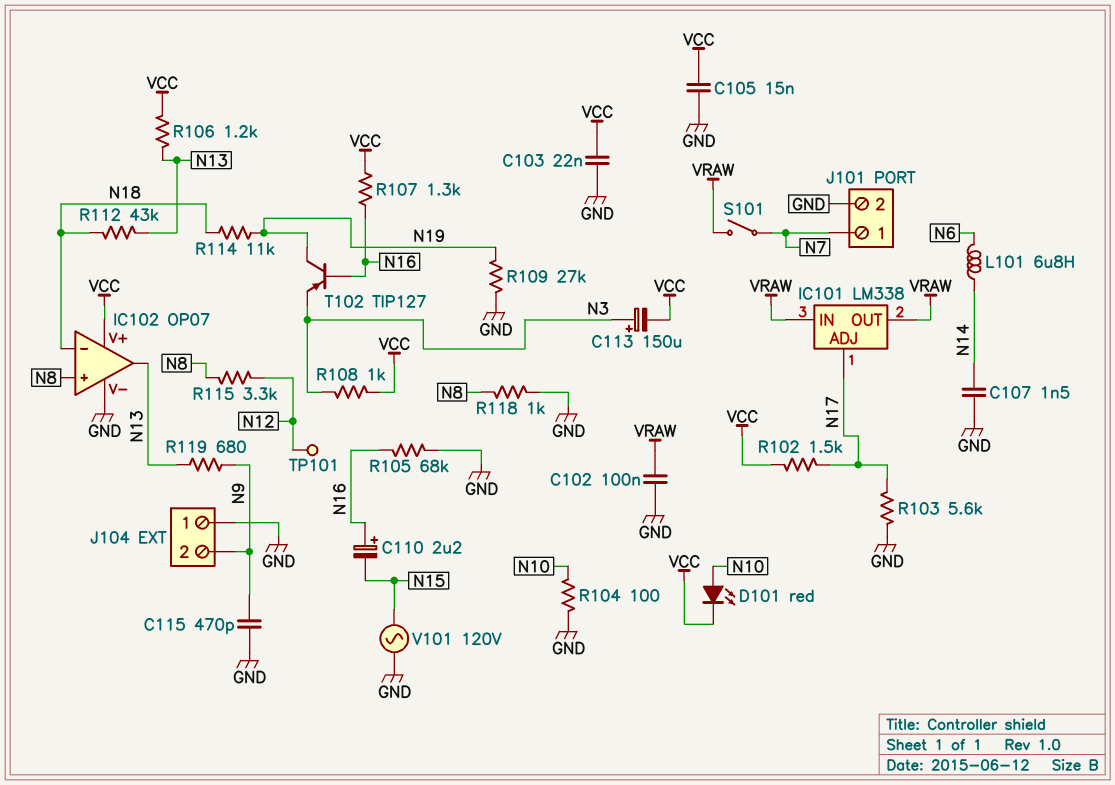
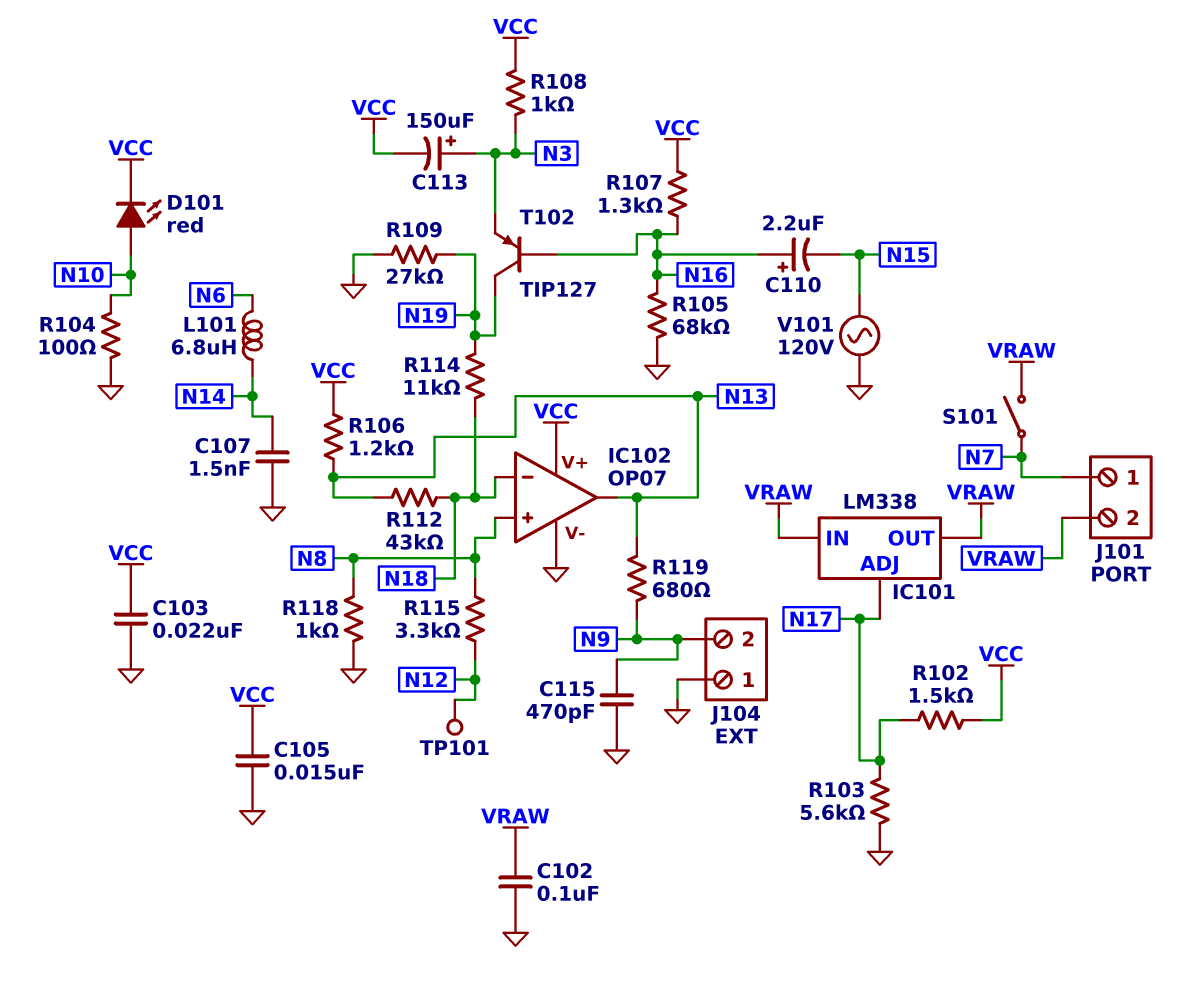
J101 pin 2: GND -> VRAW

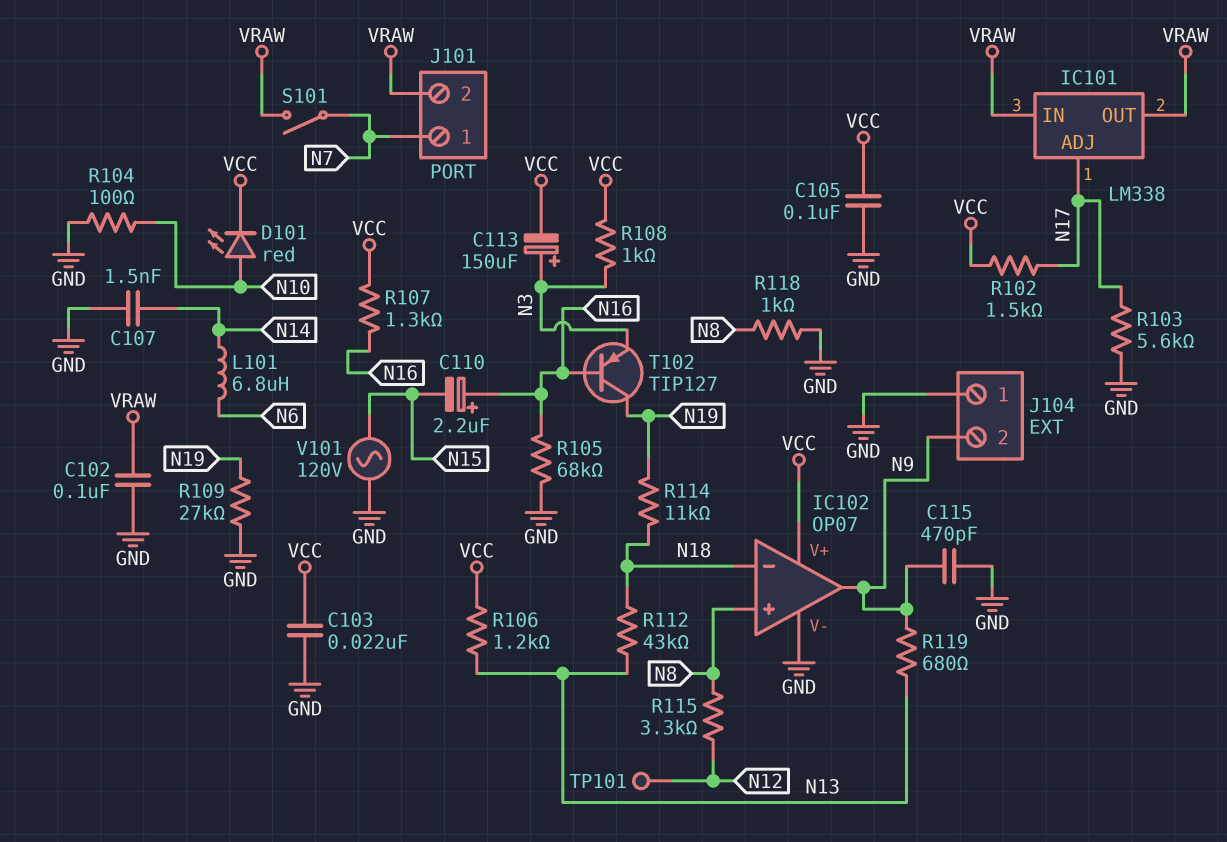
C105: 15nF (GND, VCC) -> 100nF (GND, VCC)
IC102 pin out: N13 -> N9

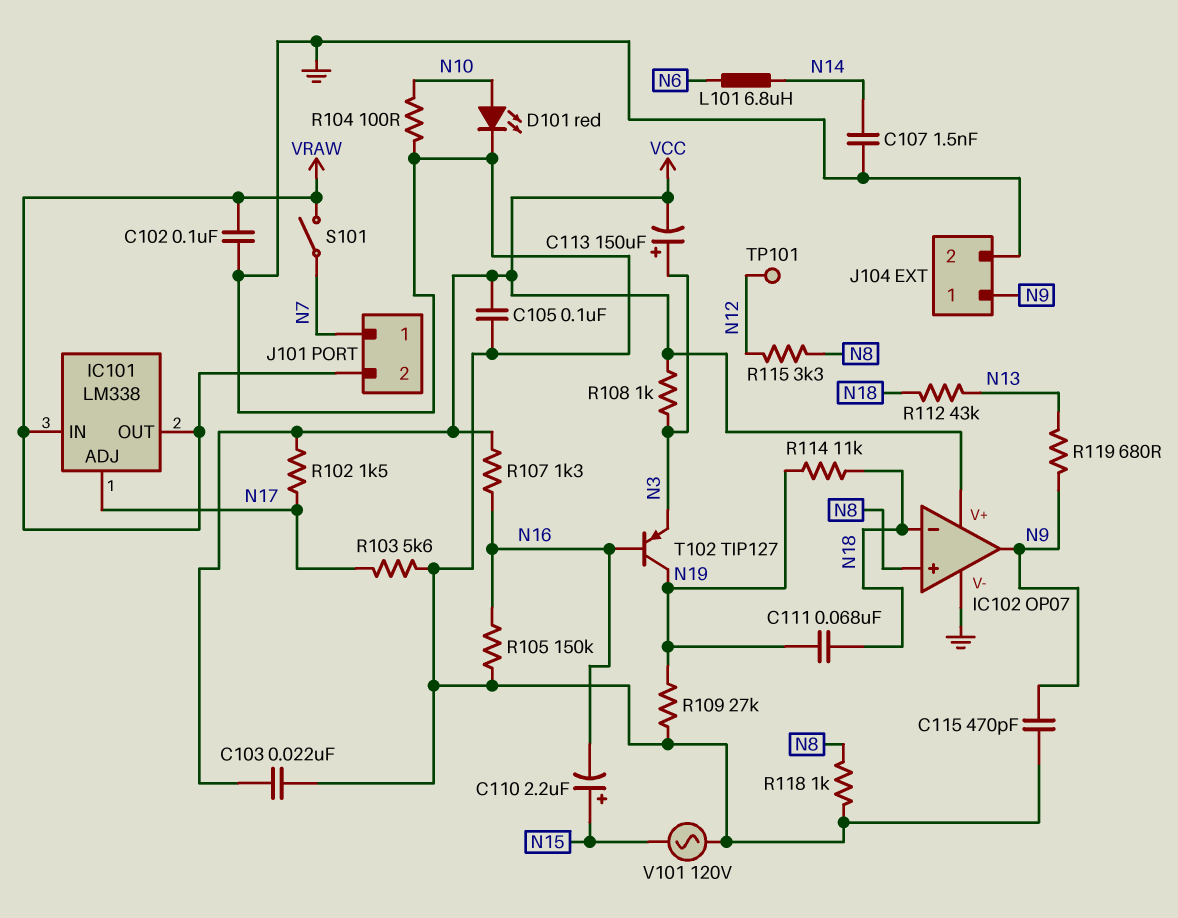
C110: 2.2uF (plus N16, minus N15) -> 2.2uF (plus N15, minus N16)
C111: none -> 68nF (N18, N19)
D101: LED red (A N10, K VCC) -> LED red (A N10, K GND)
J104 pin 1: GND -> N9
J104 pin 2: N9 -> GND
R105: 68k (GND, N16) -> 150k (GND, N16)
R106: 1.2k (N13, VCC) -> none

